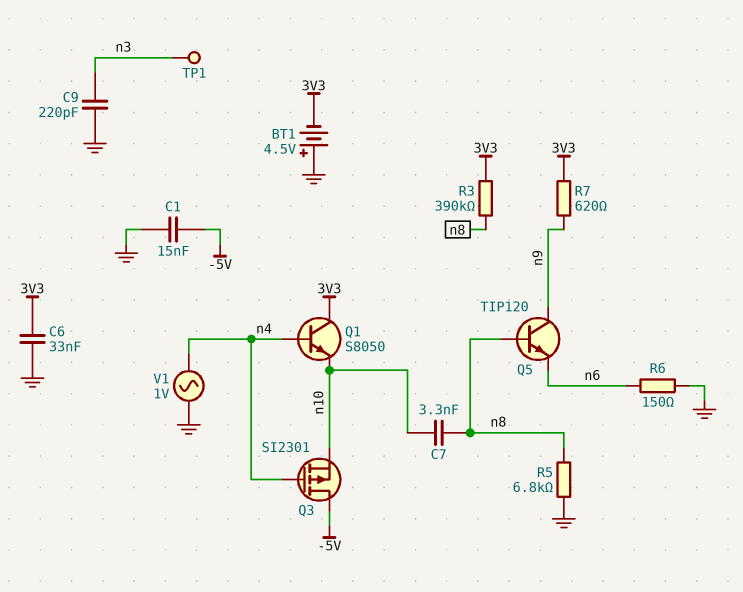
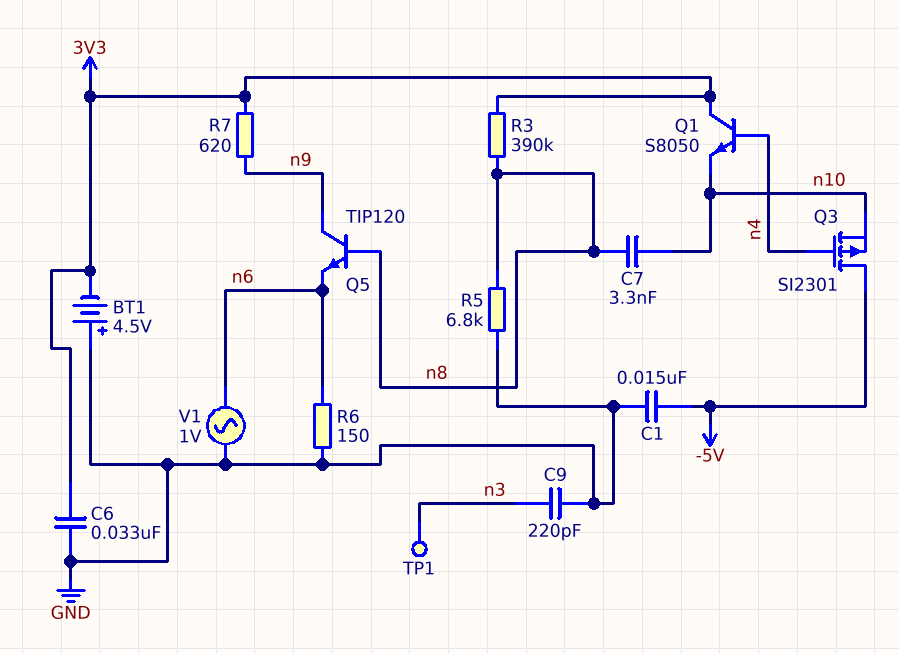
V1: AC 1V (GND, n4) -> AC 1V (GND, n6)

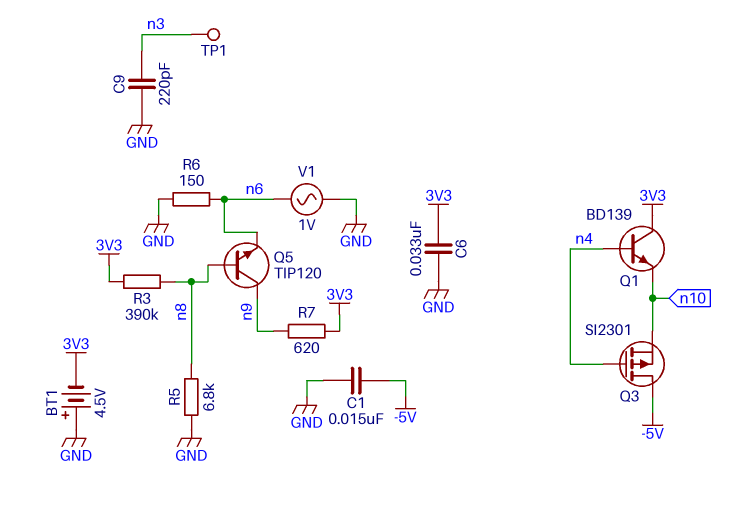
C7: 3.3nF (n8, n10) -> none
Q1: NPN S8050 (B n4, C 3V3, E n10) -> NPN BD139 (B n4, C 3V3, E n10)

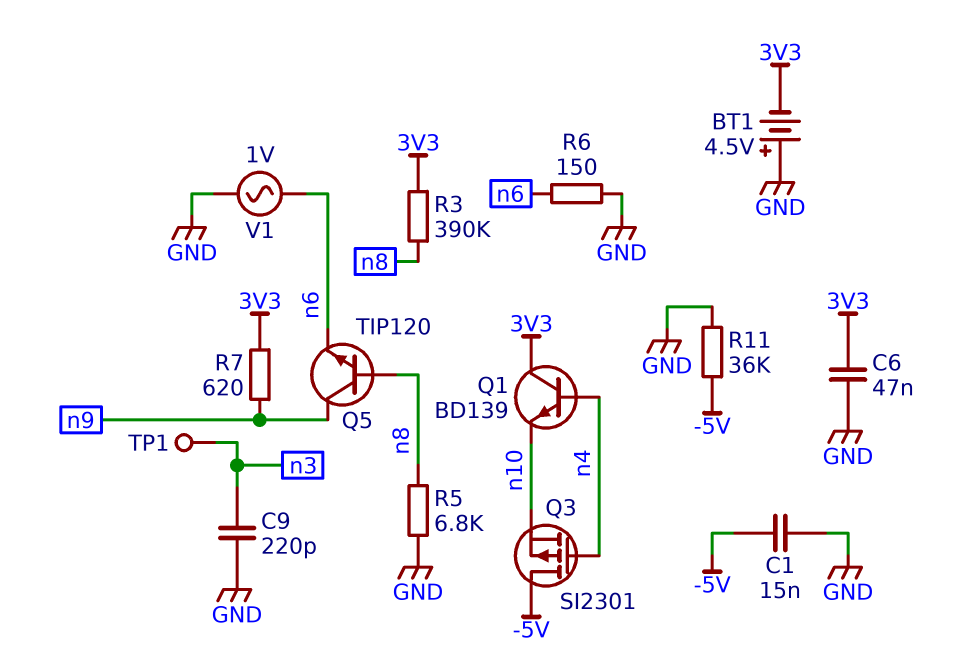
C6: 33nF (3V3, GND) -> 47nF (3V3, GND)
R11: none -> 36k (-5V, GND)

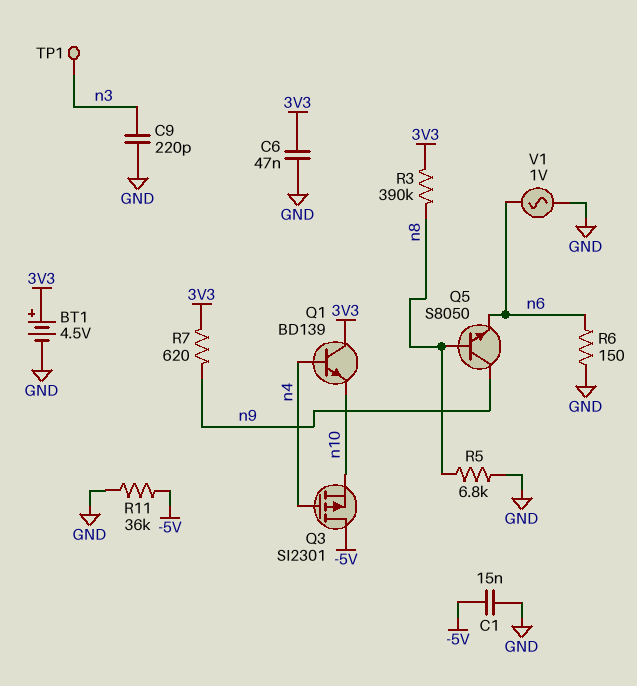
BT1: 4.5V (plus GND, minus 3V3) -> 4.5V (plus 3V3, minus GND)
Q5: NPN TIP120 (B n8, C n9, E n6) -> NPN S8050 (B n8, C n9, E n6)

